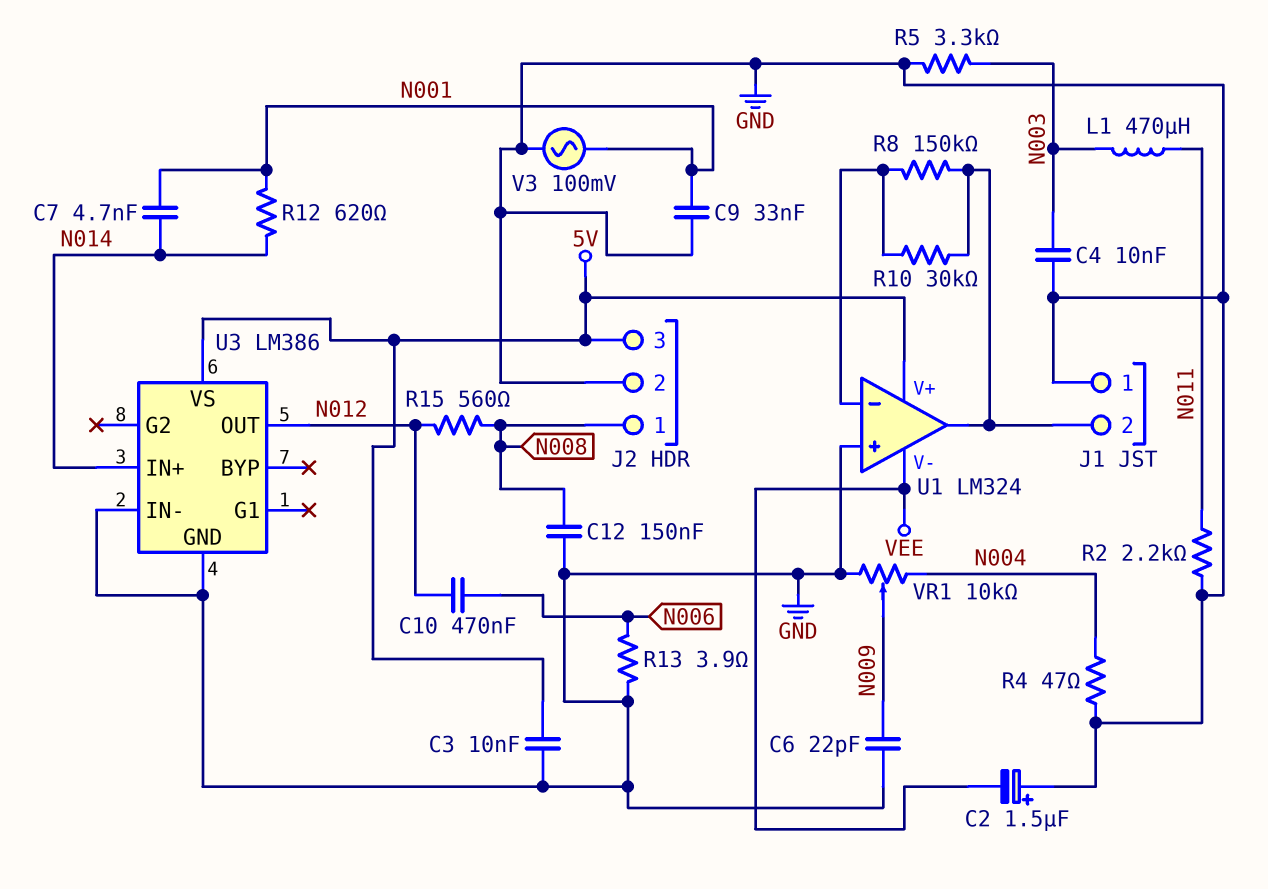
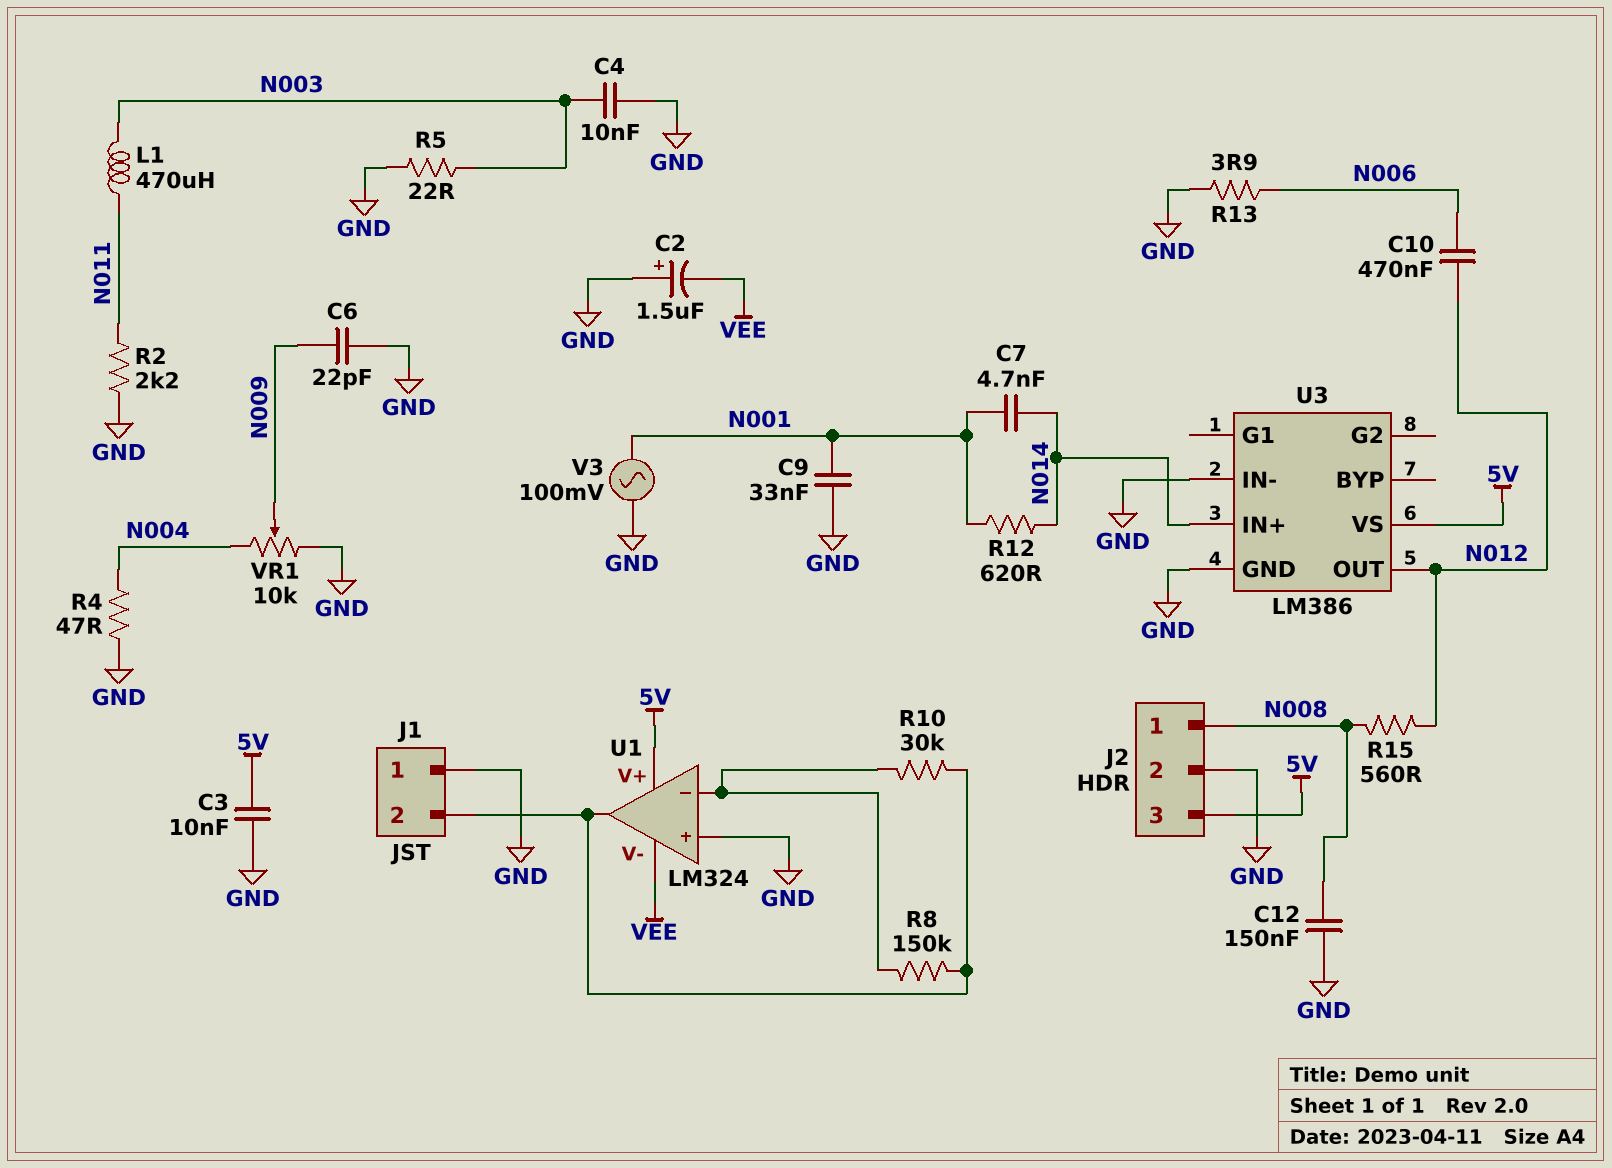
R5: 3.3k (GND, N003) -> 22 (GND, N003)

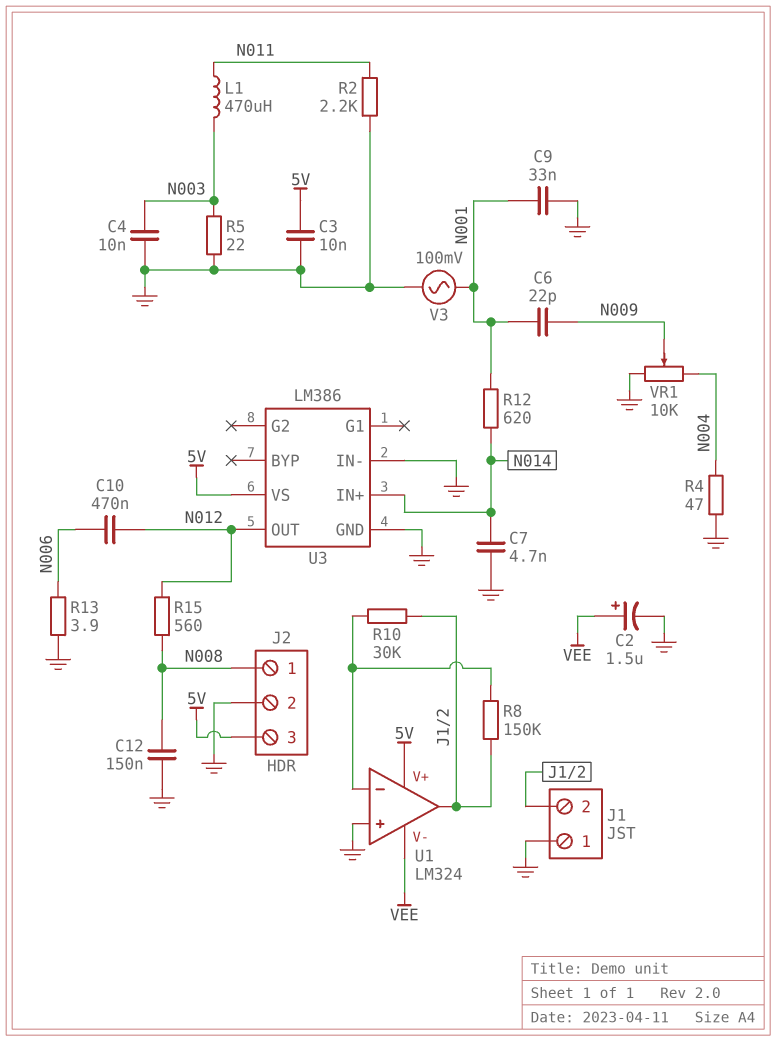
C2: 1.5uF (plus GND, minus VEE) -> 1.5uF (plus VEE, minus GND)
C6: 22pF (GND, N009) -> 22pF (N001, N009)
C7: 4.7nF (N001, N014) -> 4.7nF (GND, N014)

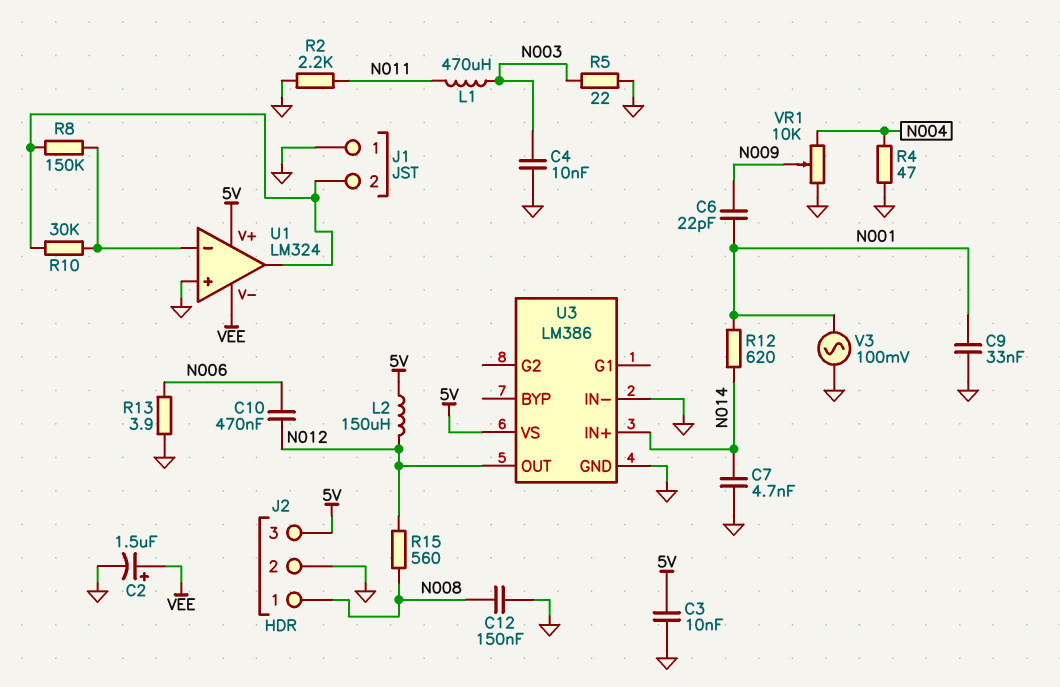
L2: none -> 150uH (5V, N012)

